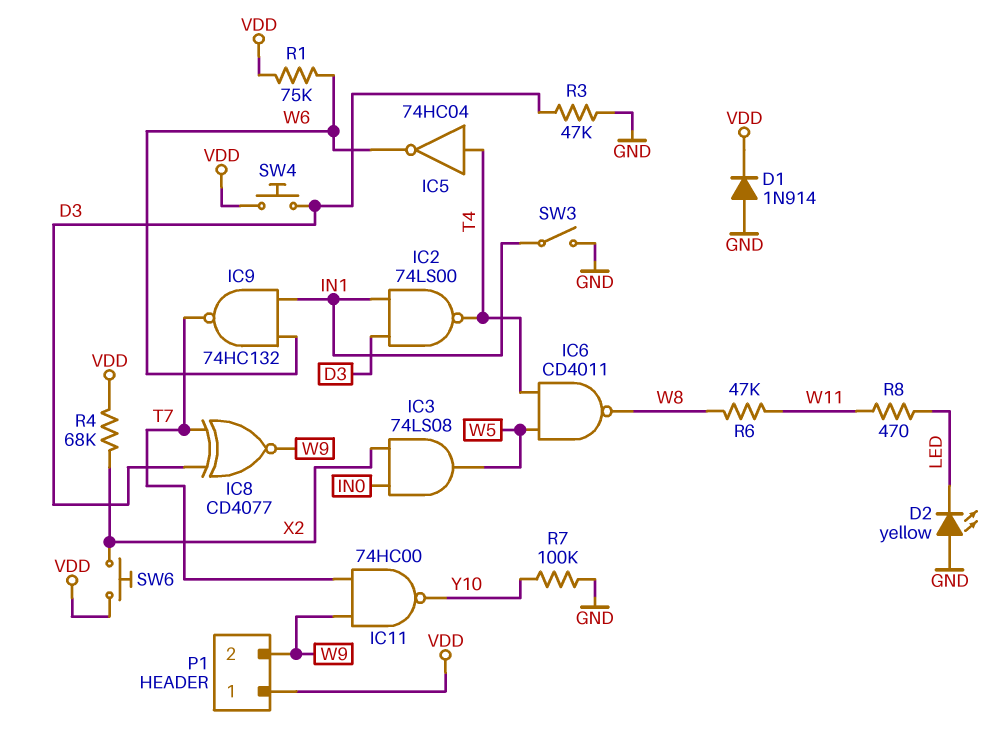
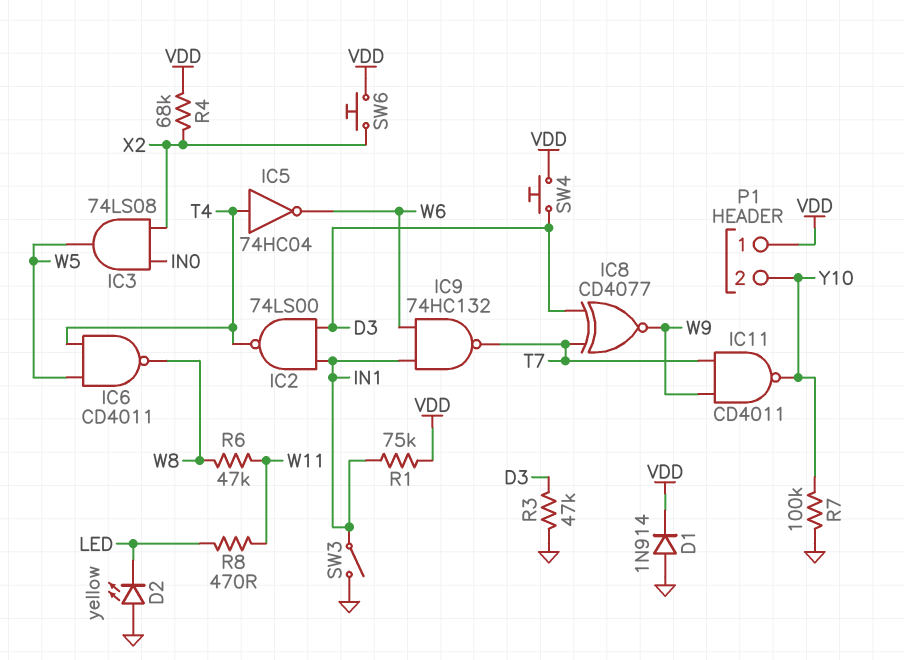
IC11: NAND 74HC00 (in T7, in W9, out Y10) -> NAND CD4011 (in T7, in W9, out Y10)
P1 pin 2: W9 -> Y10
R1: 75k (VDD, W6) -> 75k (IN1, VDD)

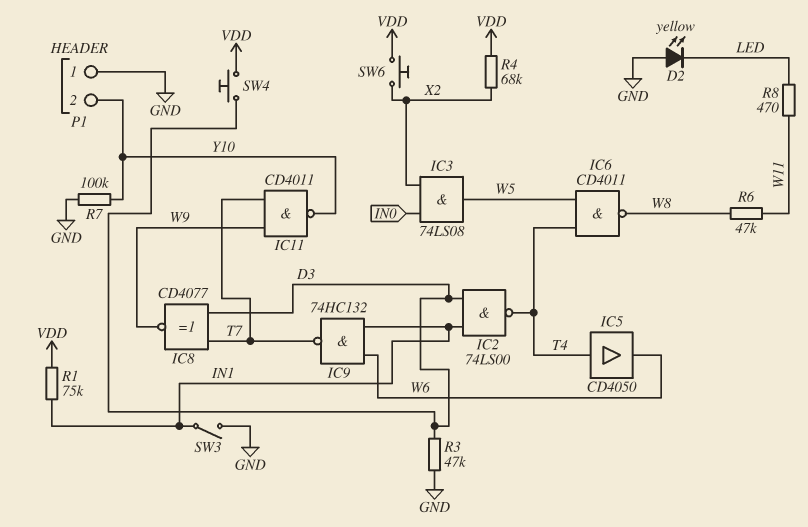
D1: diode 1N914 (A GND, K VDD) -> none
IC5: NOT 74HC04 (in T4, out W6) -> buffer CD4050 (in T4, out W6)
P1 pin 1: VDD -> GND

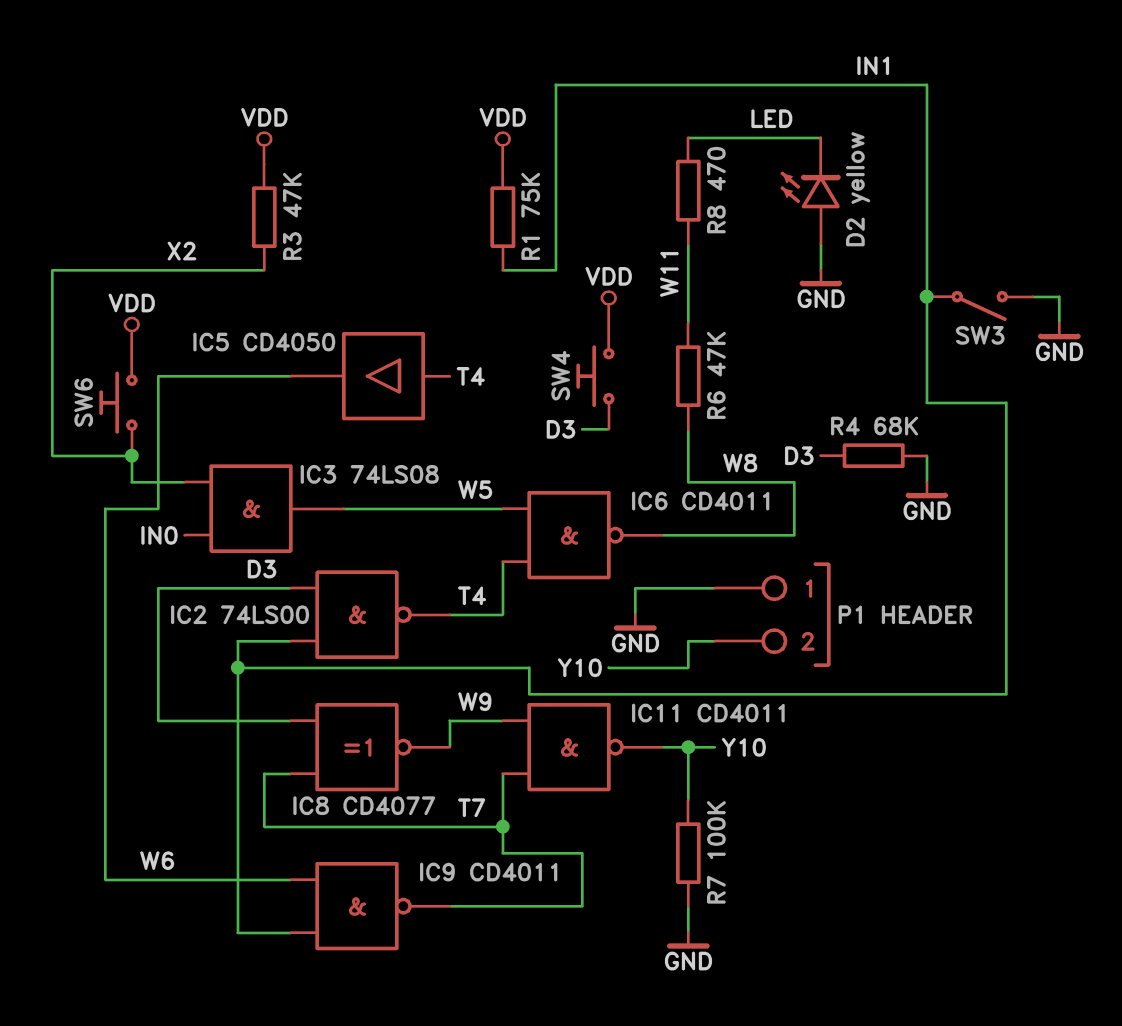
IC9: NAND 74HC132 (in IN1, in W6, out T7) -> NAND CD4011 (in IN1, in W6, out T7)
R3: 47k (D3, GND) -> 47k (VDD, X2)
R4: 68k (VDD, X2) -> 68k (D3, GND)

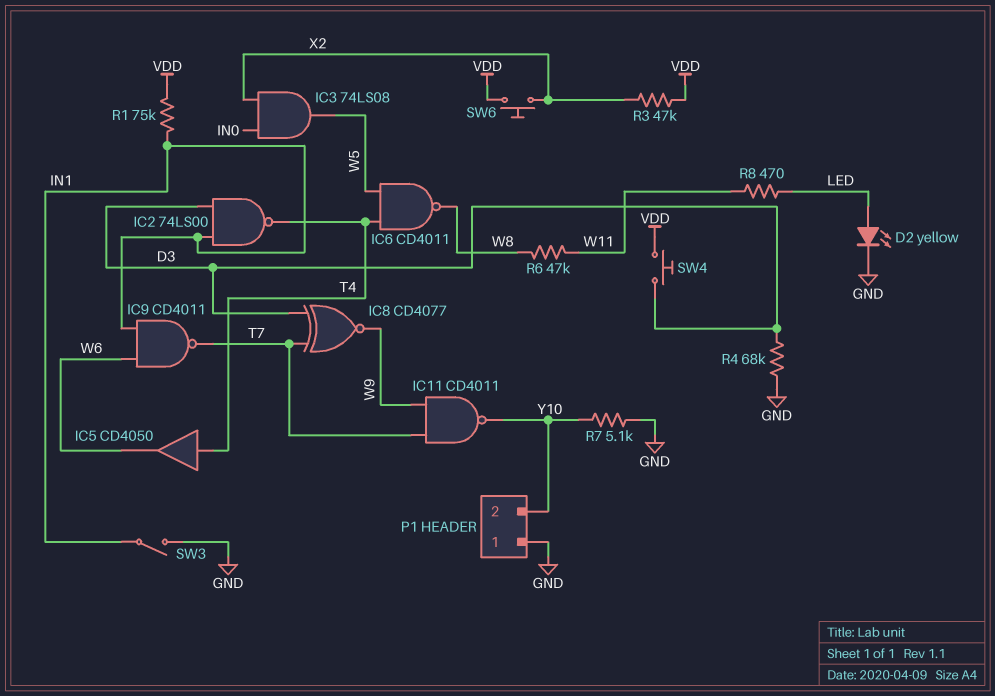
D2: LED yellow (A GND, K LED) -> LED yellow (A LED, K GND)
R7: 100k (GND, Y10) -> 5.1k (GND, Y10)

